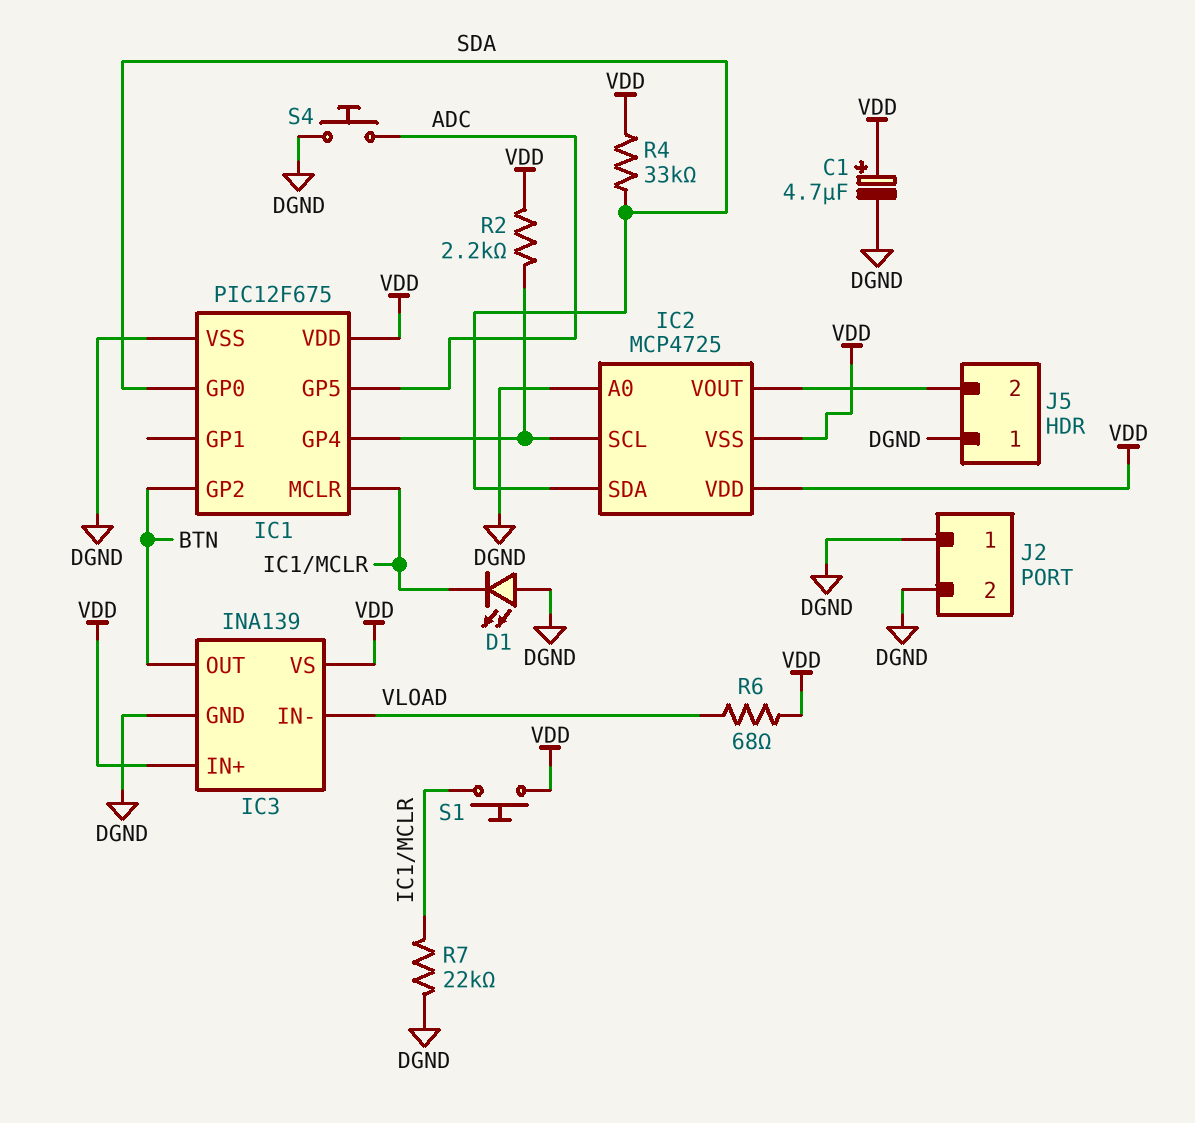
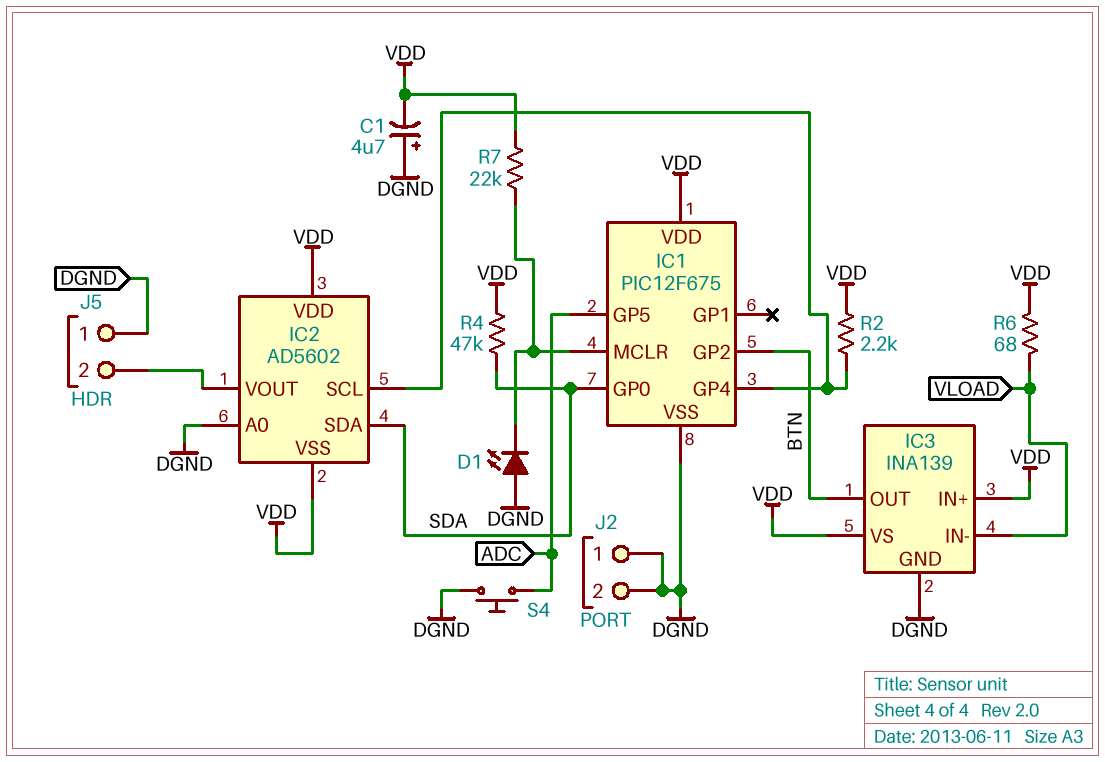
C1: 4.7uF (plus VDD, minus DGND) -> 4.7uF (plus DGND, minus VDD)
IC2: MCP4725 -> AD5602
R4: 33k (SDA, VDD) -> 47k (SDA, VDD)
R7: 22k (DGND, IC1/MCLR) -> 22k (IC1/MCLR, VDD)
S1: button (IC1/MCLR, VDD) -> none

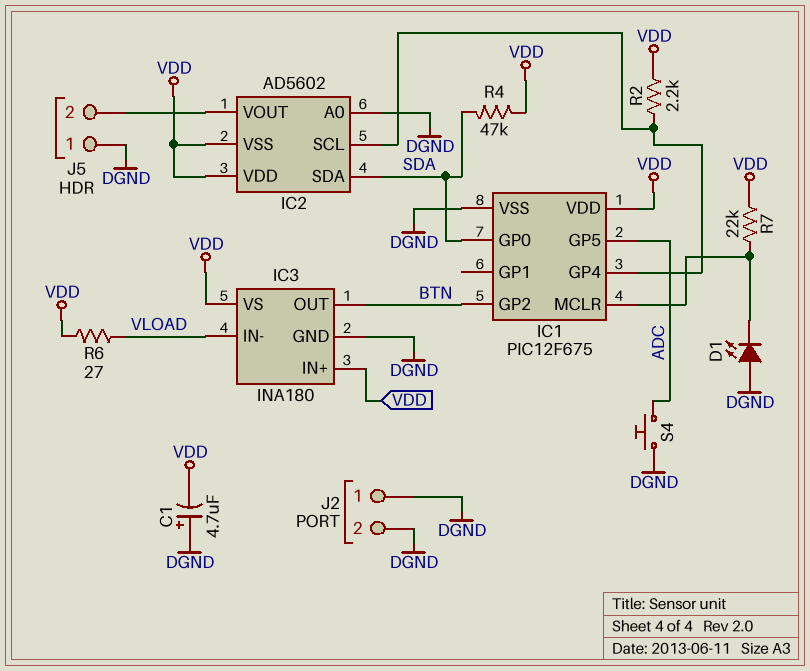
IC3: INA139 -> INA180
R6: 68 (VDD, VLOAD) -> 27 (VDD, VLOAD)

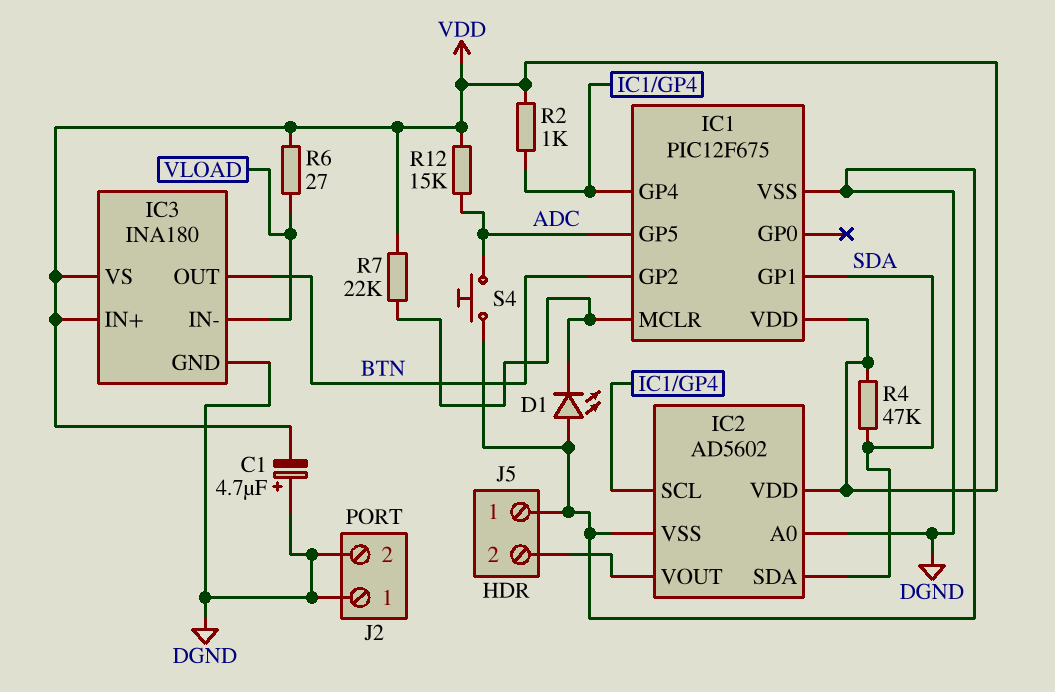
IC1 pin GP0: SDA -> none
IC1 pin GP1: none -> SDA
IC2 pin VSS: VDD -> DGND
R2: 2.2k (IC1/GP4, VDD) -> 1k (IC1/GP4, VDD)
R12: none -> 15k (ADC, VDD)

